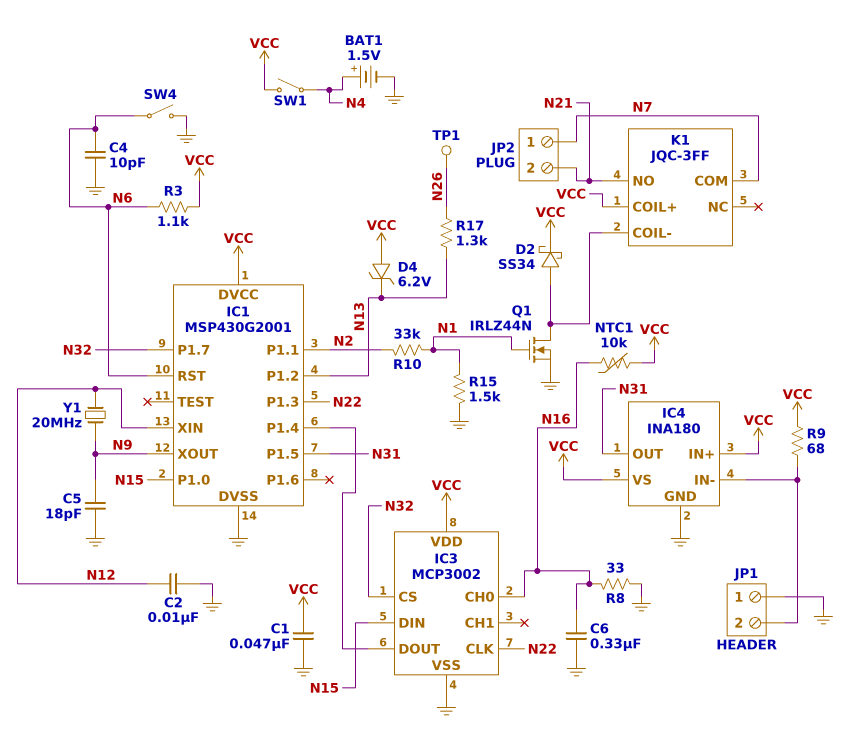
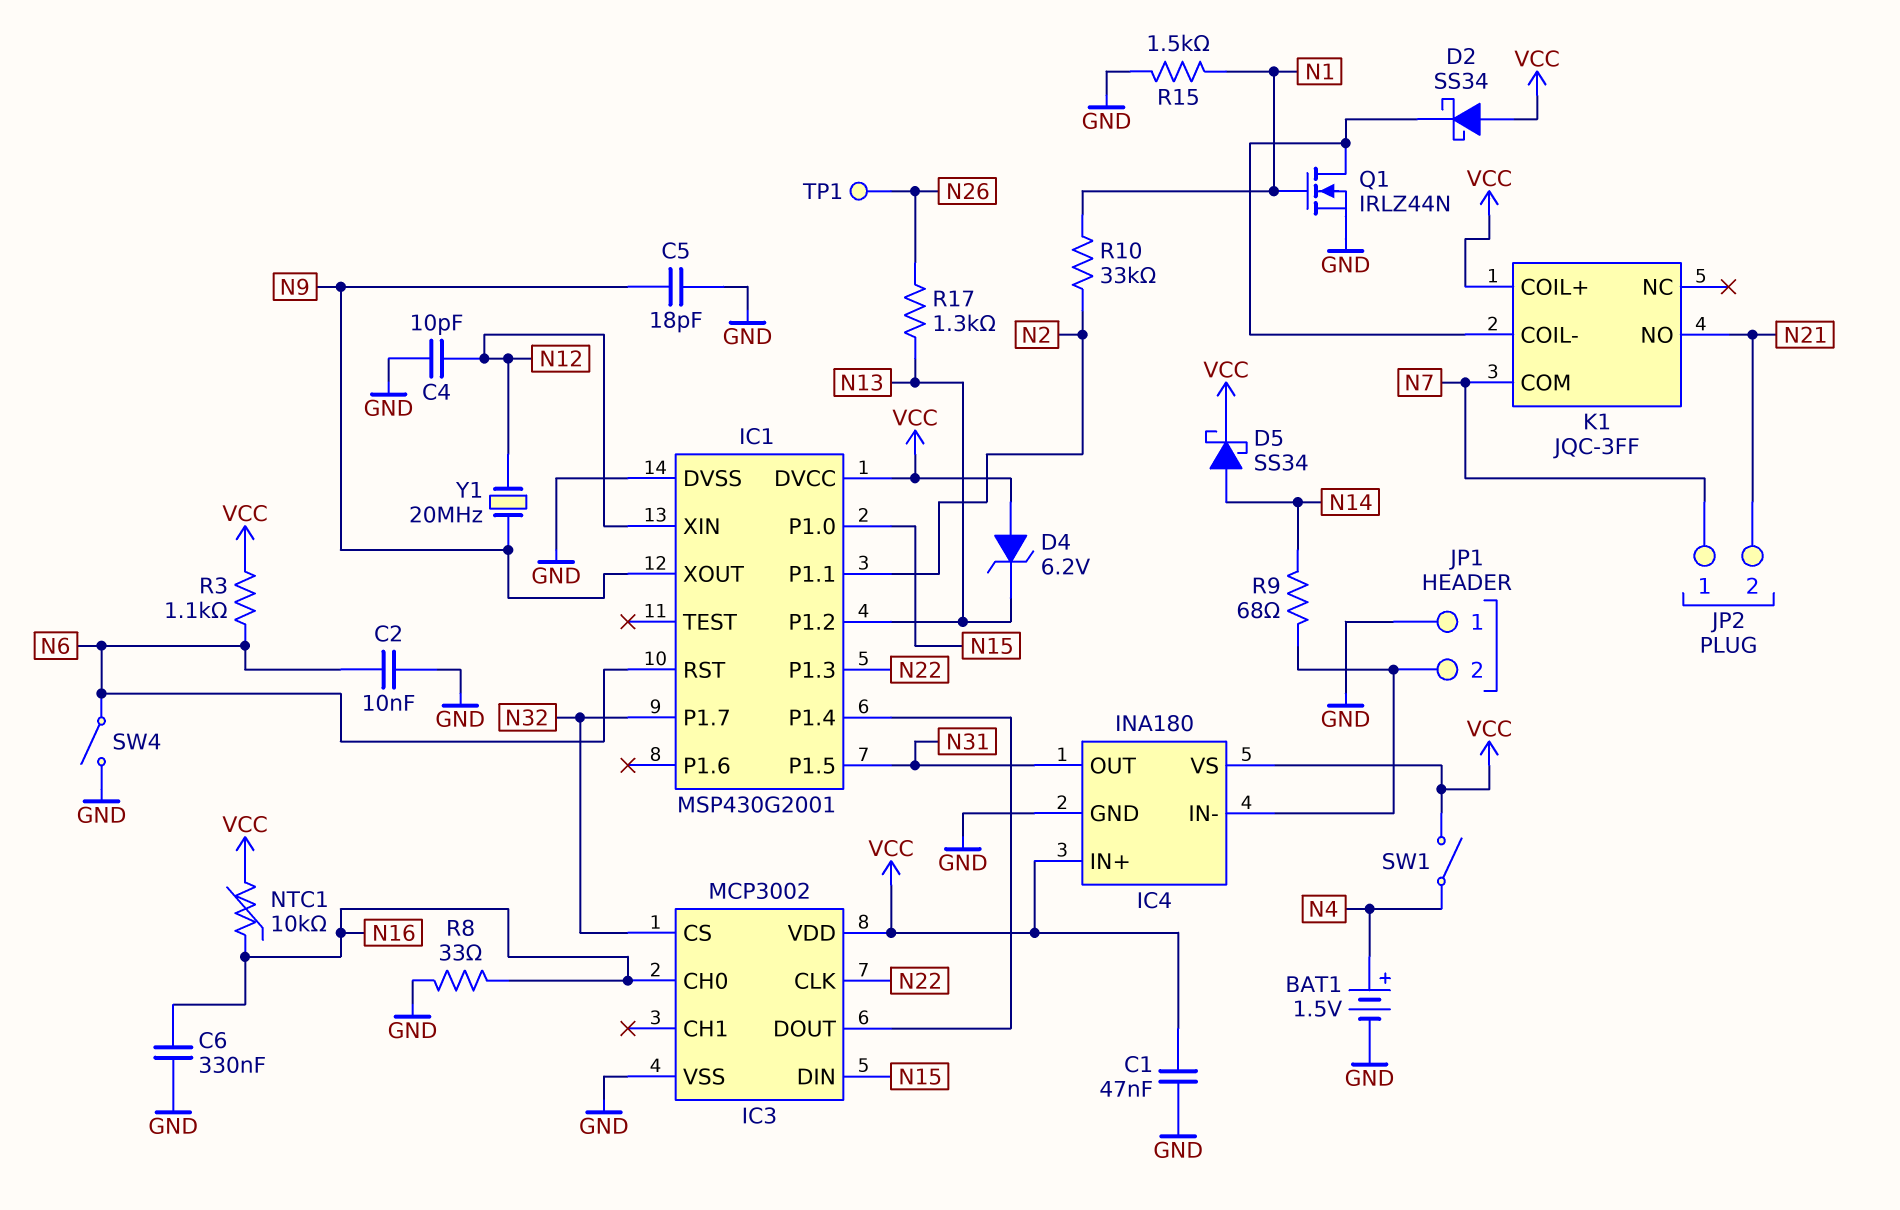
C2: 10nF (GND, N12) -> 10nF (GND, N6)
C4: 10pF (GND, N6) -> 10pF (GND, N12)
D2: schottky SS34 (A K1/COIL-, K VCC) -> schottky SS34 (A VCC, K K1/COIL-)
D5: none -> schottky SS34 (A N14, K VCC)
R9: 68 (IC4/IN-, VCC) -> 68 (IC4/IN-, N14)

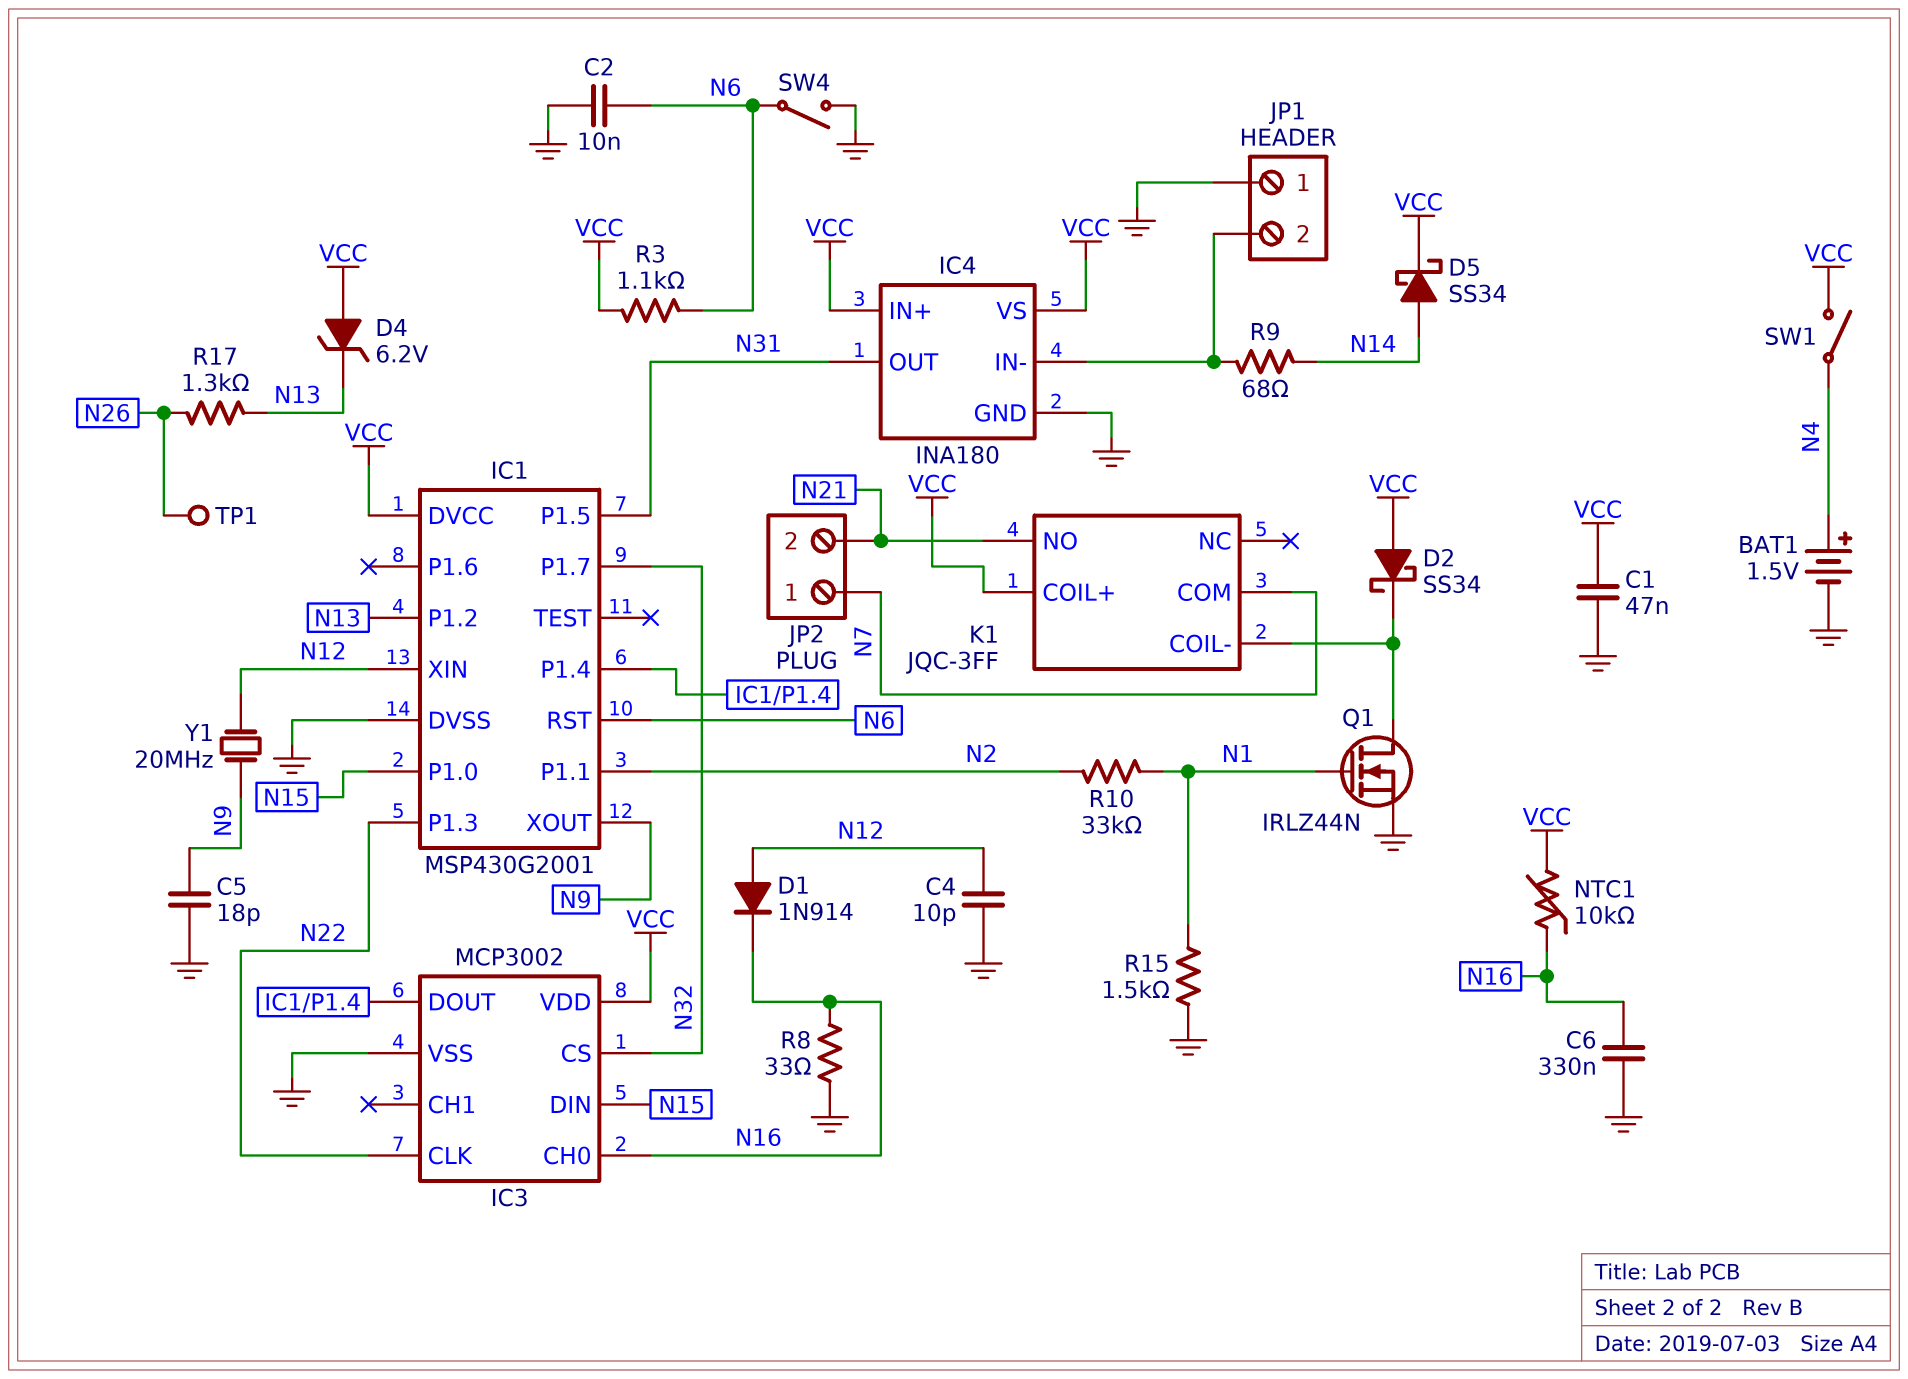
D1: none -> diode 1N914 (A N12, K N16)

